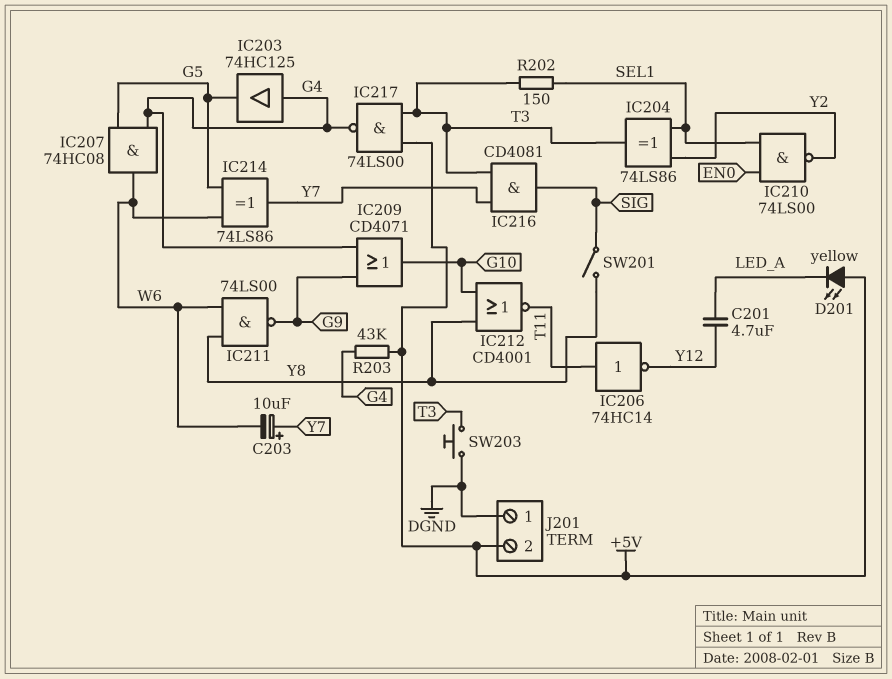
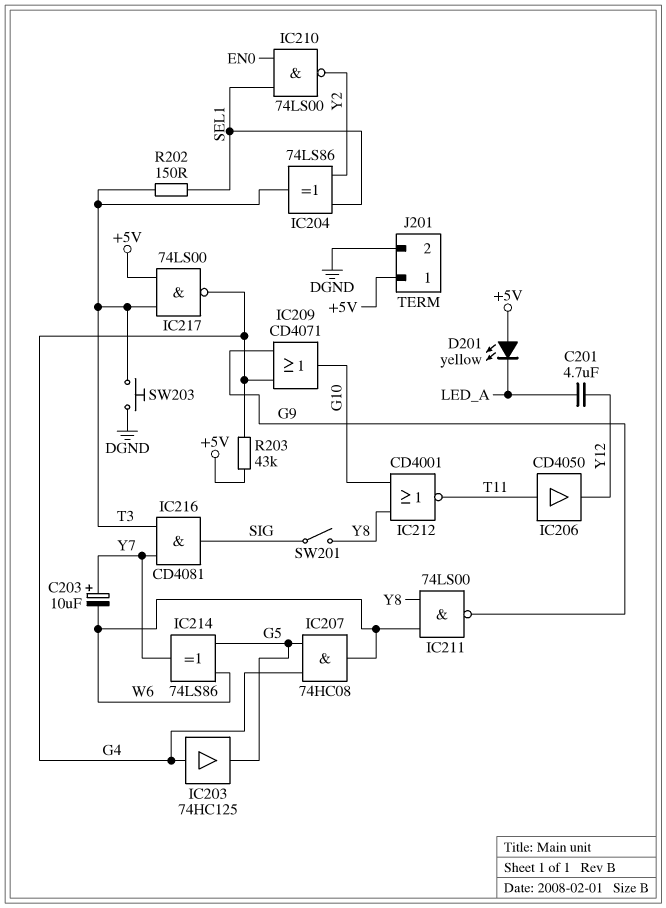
IC206: NOT 74HC14 (in T11, out Y12) -> buffer CD4050 (in T11, out Y12)
J201 pin 1: DGND -> +5V
J201 pin 2: +5V -> DGND

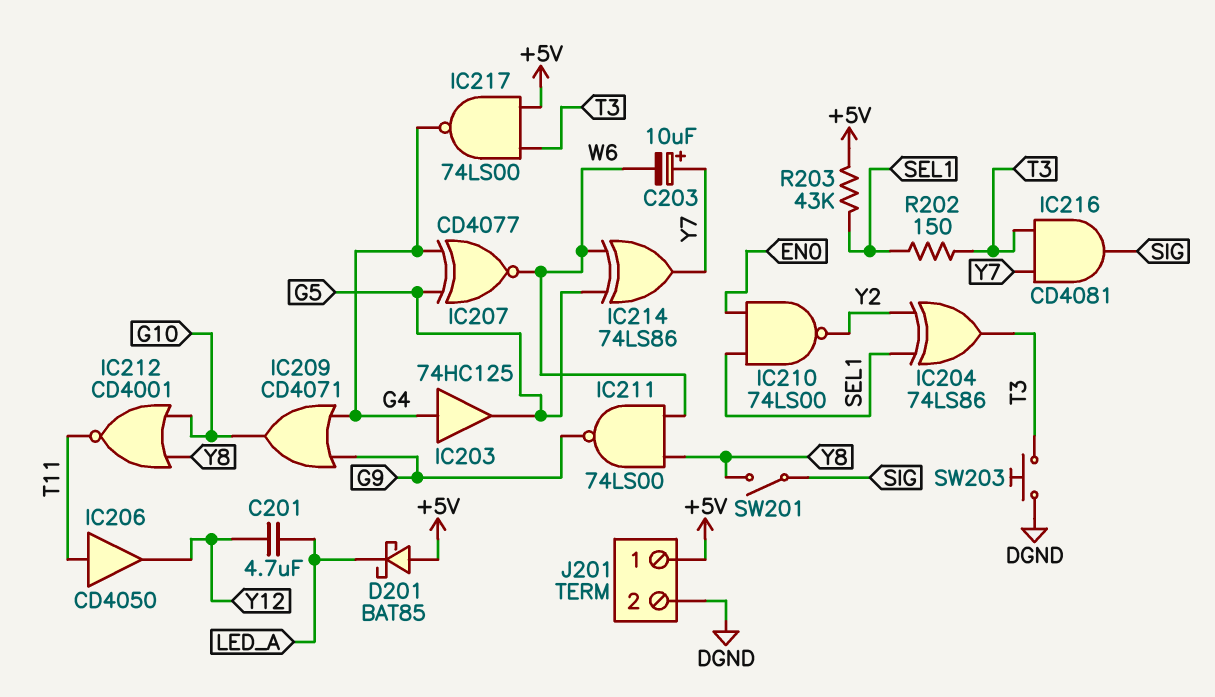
D201: LED yellow (A +5V, K LED_A) -> schottky BAT85 (A +5V, K LED_A)
IC207: AND 74HC08 (in G4, in G5, out W6) -> XNOR CD4077 (in G4, in G5, out W6)
R203: 43k (+5V, G4) -> 43k (+5V, SEL1)

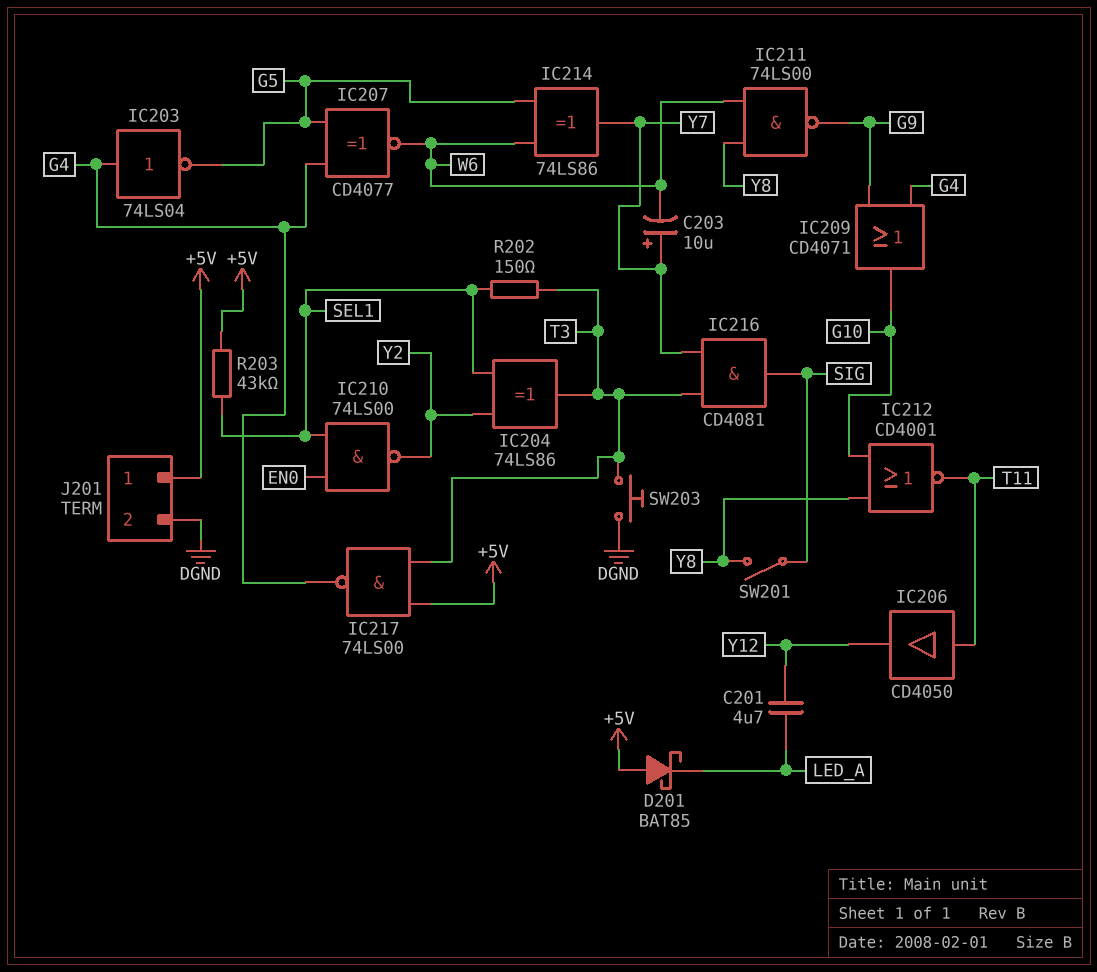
IC203: buffer 74HC125 (in G4, out G5) -> NOT 74LS04 (in G4, out G5)

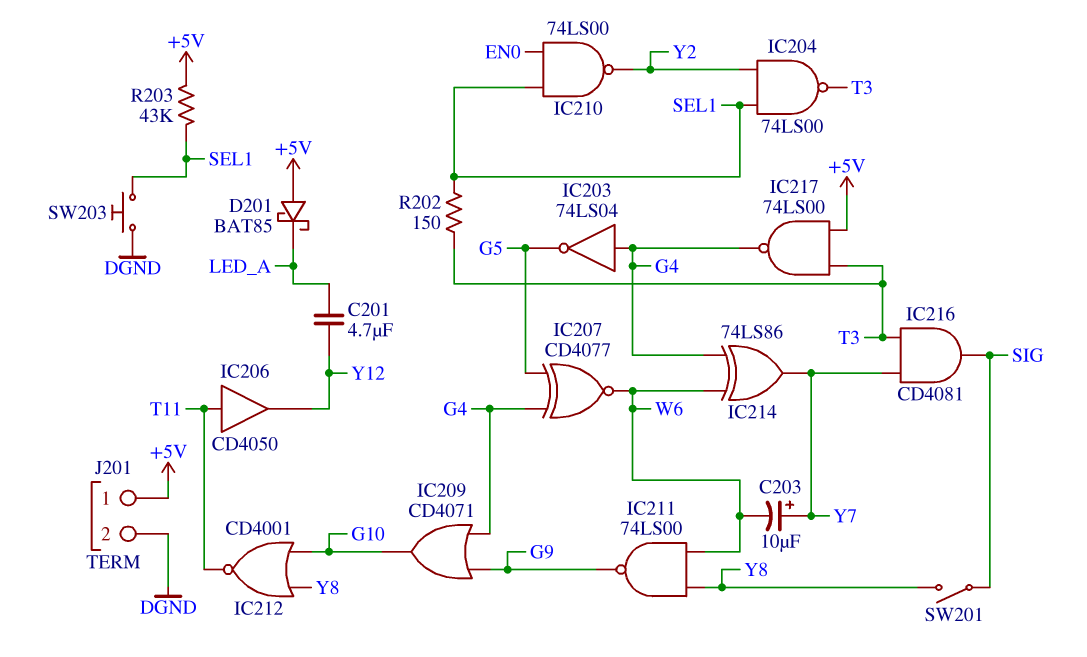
IC204: XOR 74LS86 (in SEL1, in Y2, out T3) -> NAND 74LS00 (in SEL1, in Y2, out T3)
IC214: XOR 74LS86 (in G5, in W6, out Y7) -> XOR 74LS86 (in G4, in W6, out Y7)
SW203: button (DGND, T3) -> button (DGND, SEL1)

